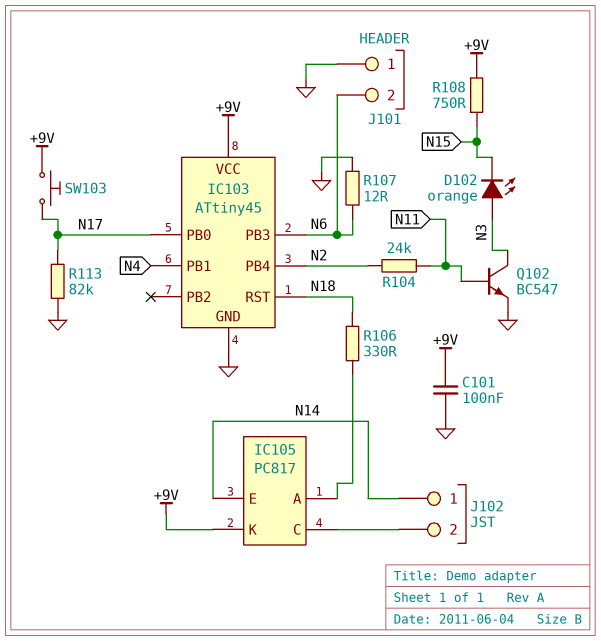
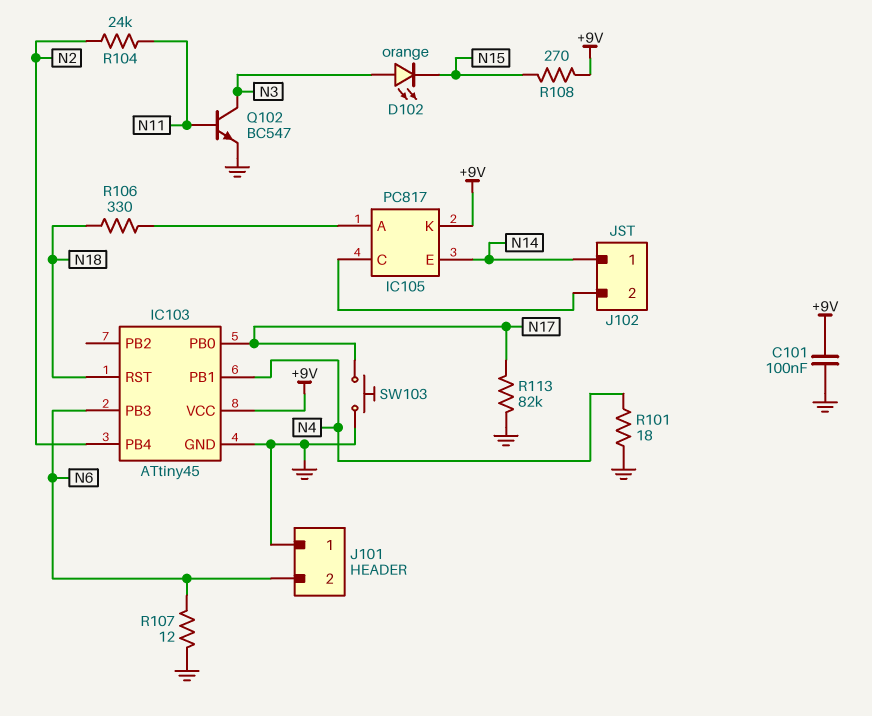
R101: none -> 18 (GND, N4)
R108: 750 (+9V, N15) -> 270 (+9V, N15)
SW103: button (+9V, N17) -> button (GND, N17)

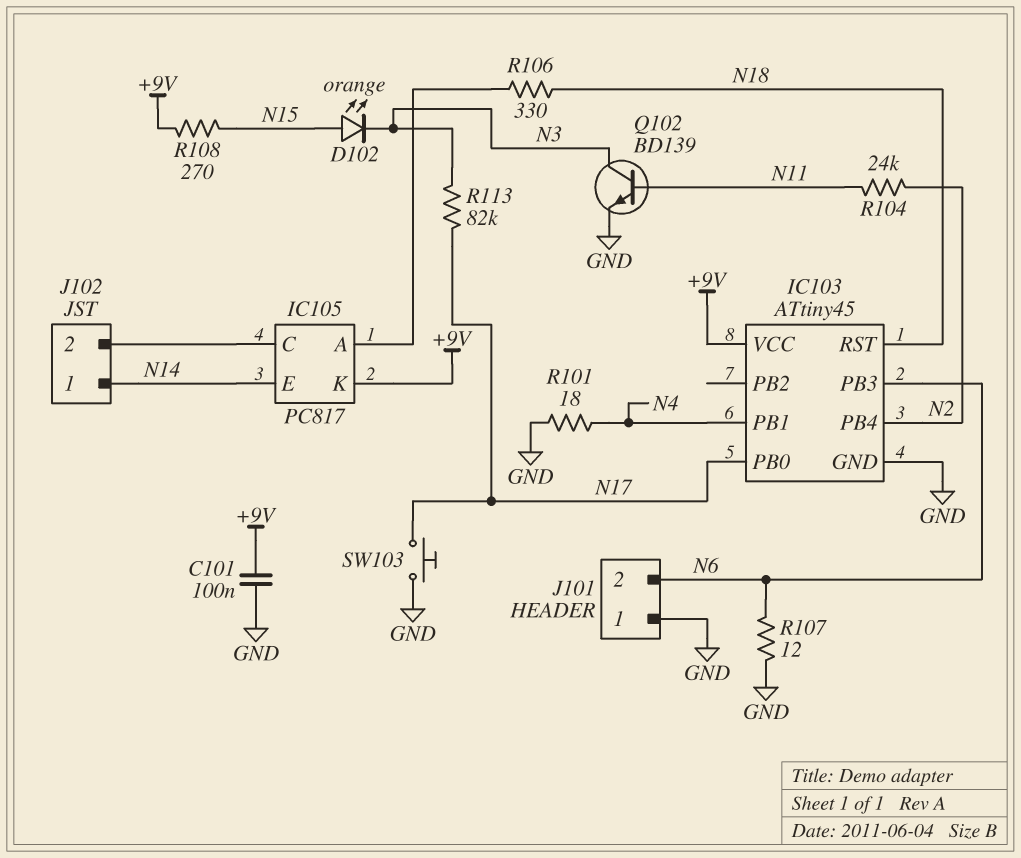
D102: LED orange (A N3, K N15) -> LED orange (A N15, K N3)
Q102: NPN BC547 (B N11, C N3, E GND) -> NPN BD139 (B N11, C N3, E GND)
R113: 82k (GND, N17) -> 82k (N3, N17)

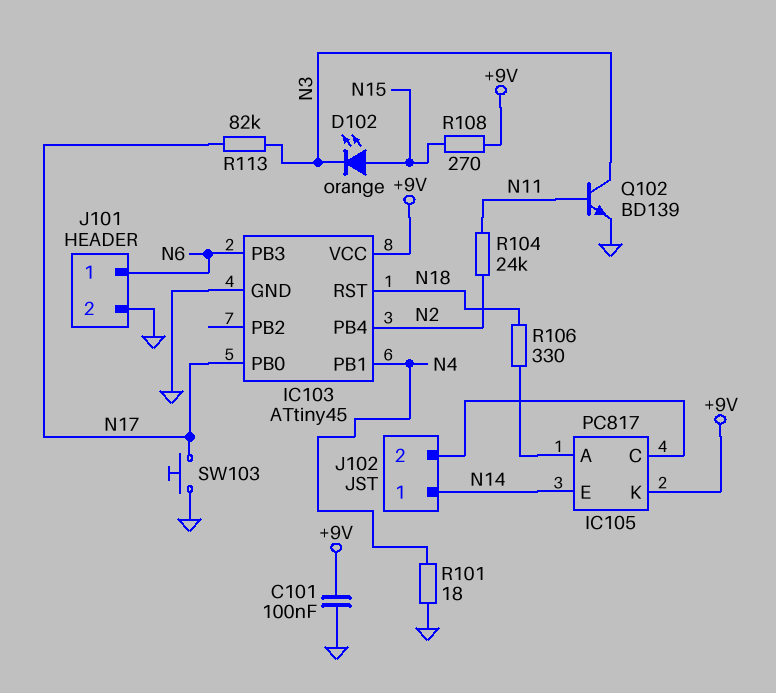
J101 pin 1: GND -> N6
J101 pin 2: N6 -> GND
R107: 12 (GND, N6) -> none

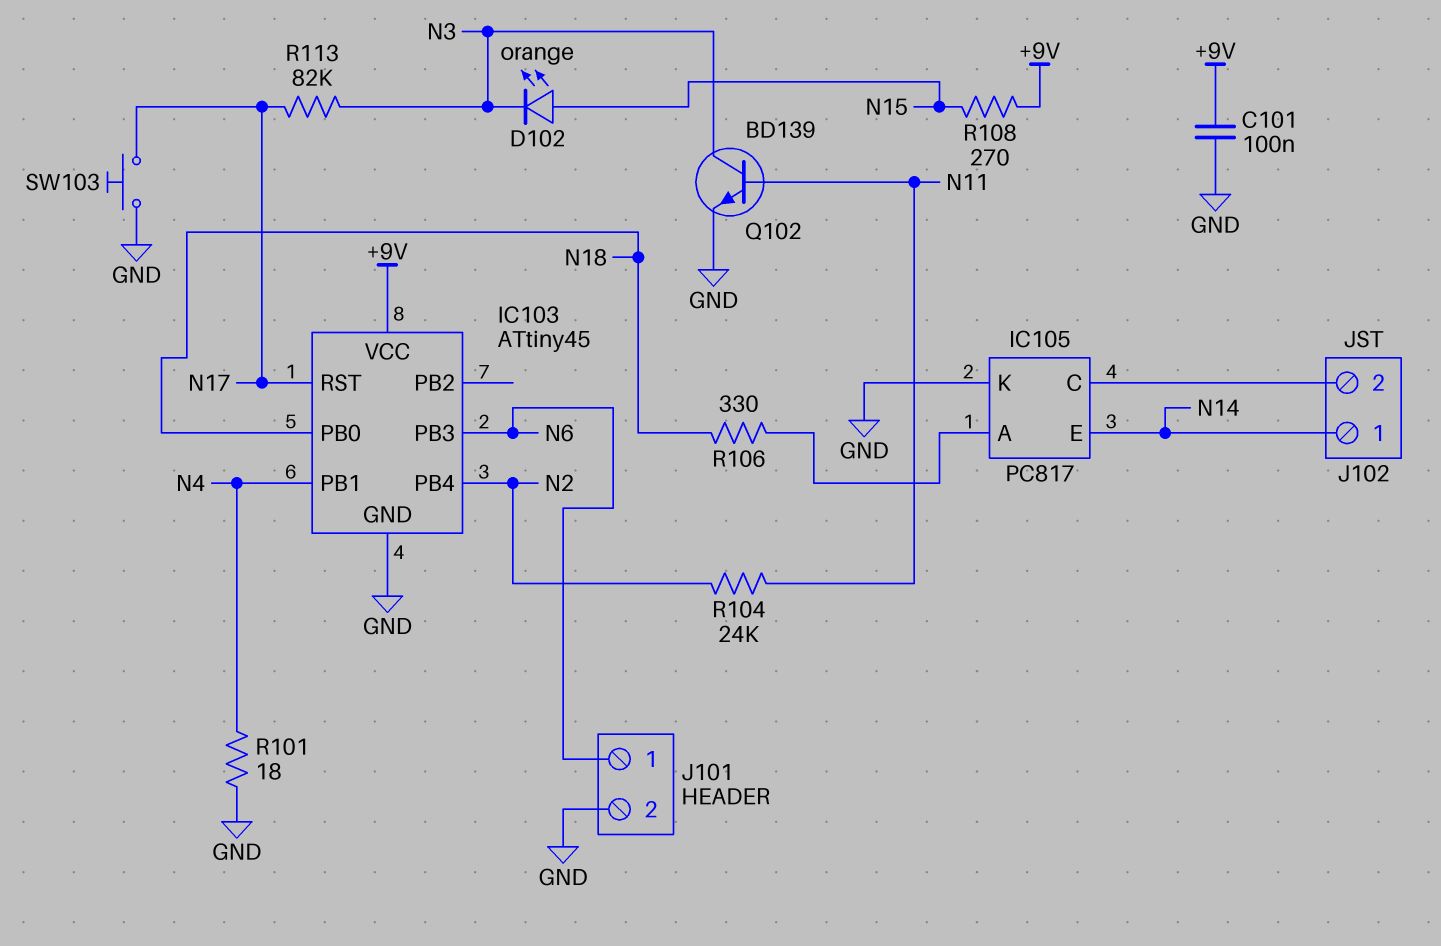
IC103 pin PB0: N17 -> N18
IC103 pin RST: N18 -> N17
IC105 pin K: +9V -> GND

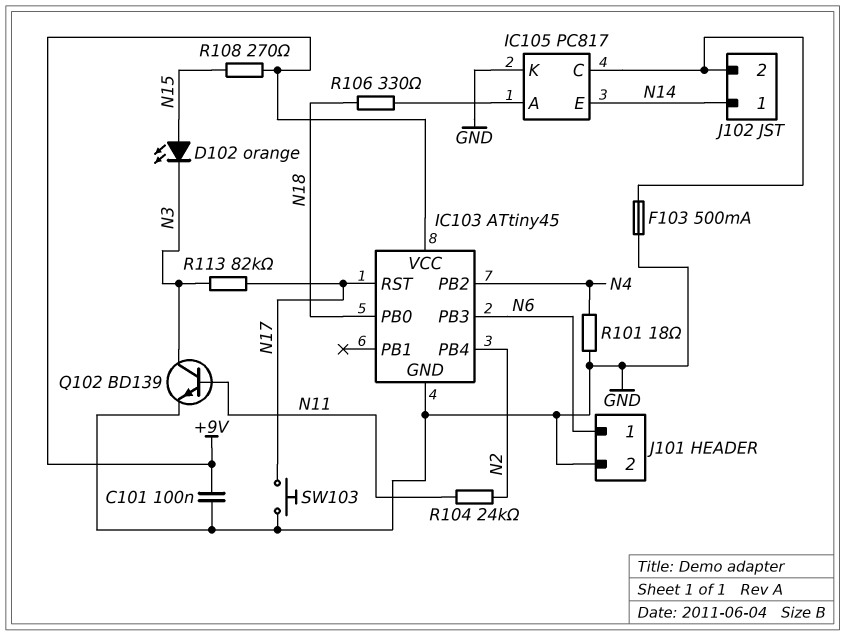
F103: none -> 500mA (GND, IC105/C)
IC103 pin PB1: N4 -> none
IC103 pin PB2: none -> N4

